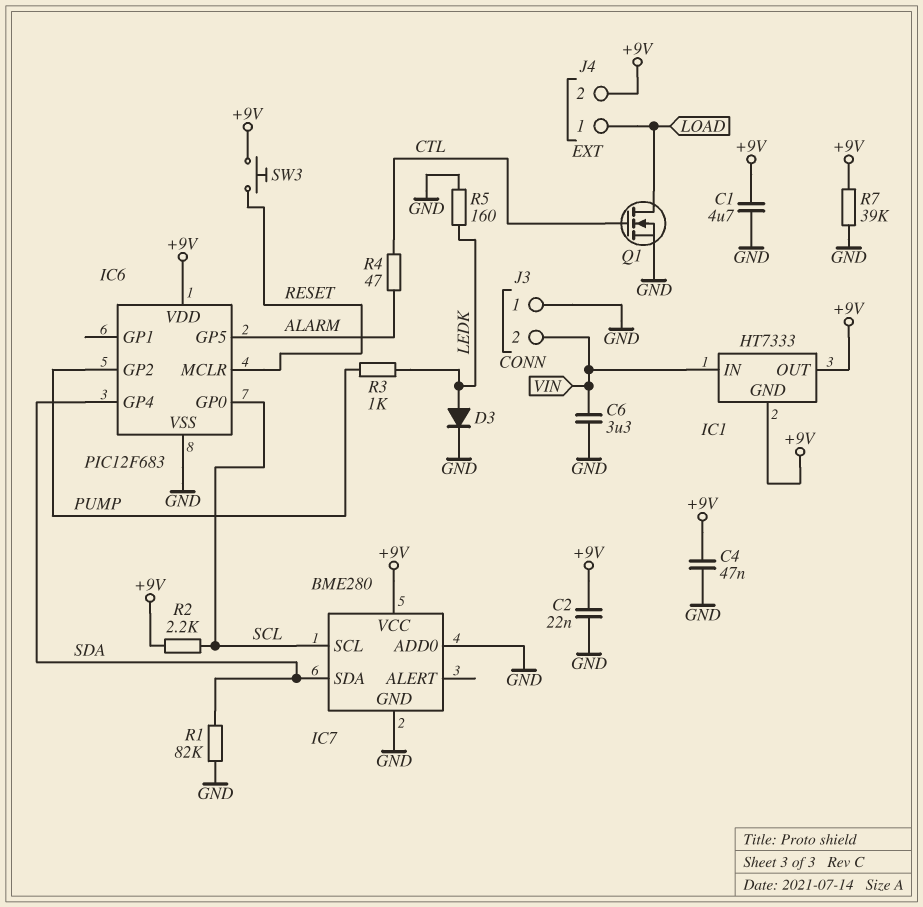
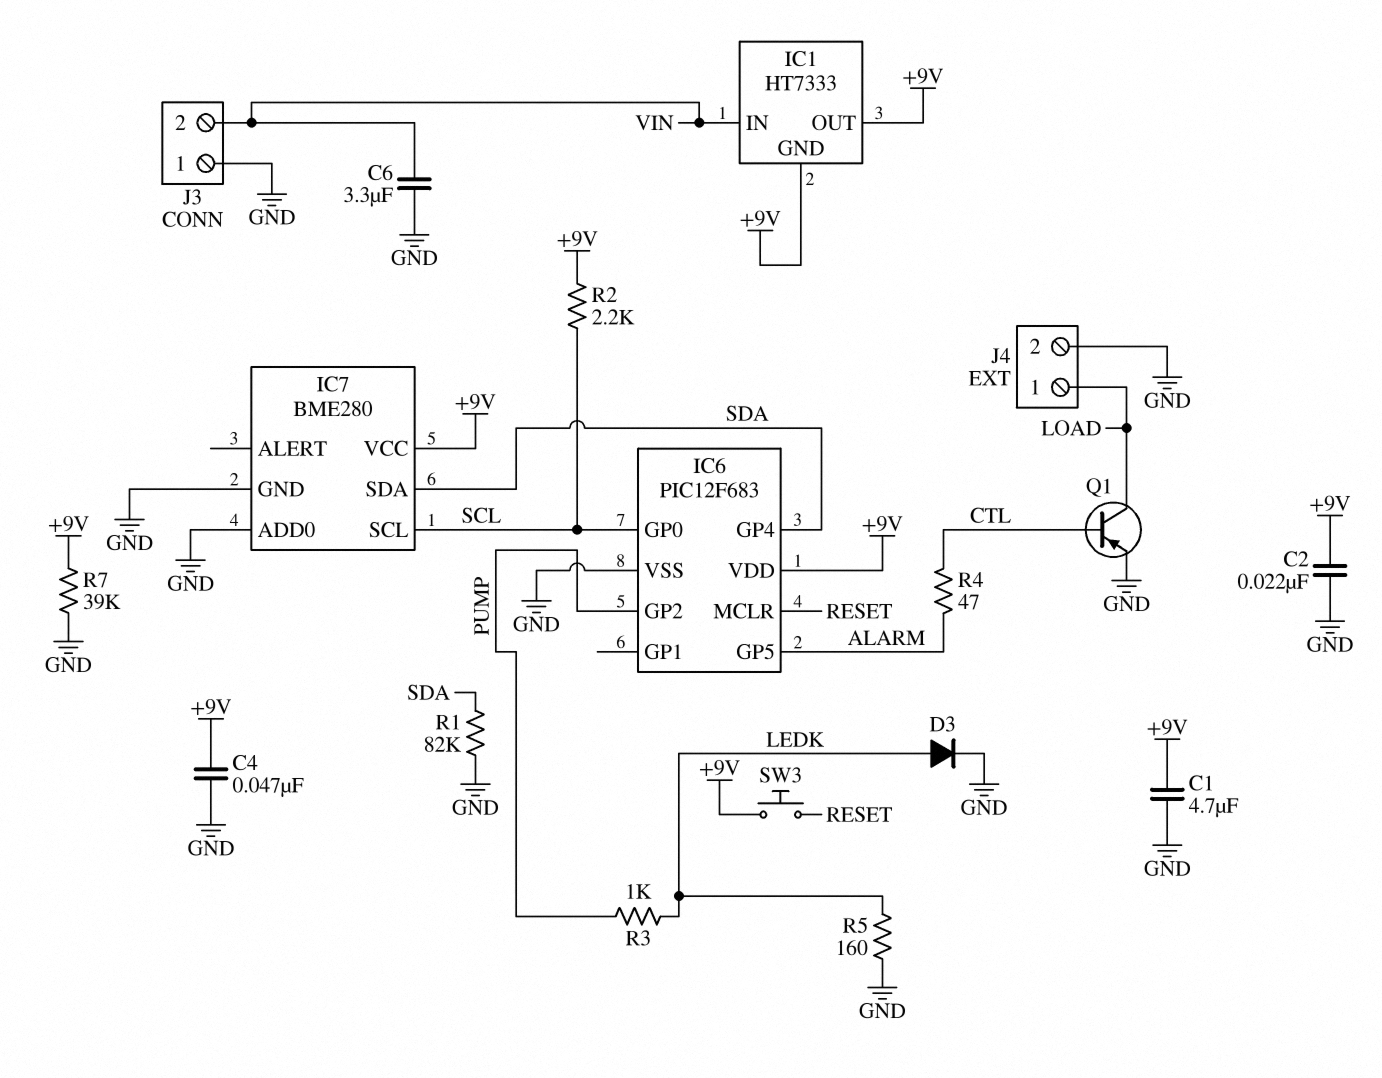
J4 pin 2: +9V -> GND
Q1: NMOS (G CTL, D LOAD, S GND) -> PNP (B CTL, C LOAD, E GND)

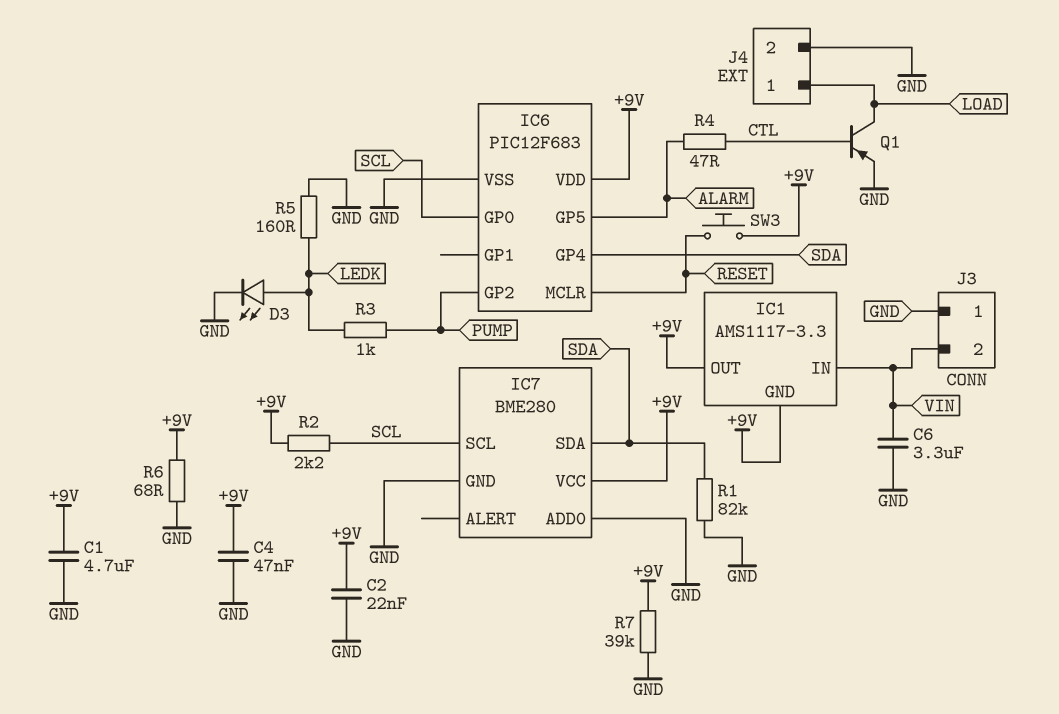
D3: diode (A LEDK, K GND) -> LED (A LEDK, K GND)
IC1: HT7333 -> AMS1117-3.3
R6: none -> 68 (+9V, GND)

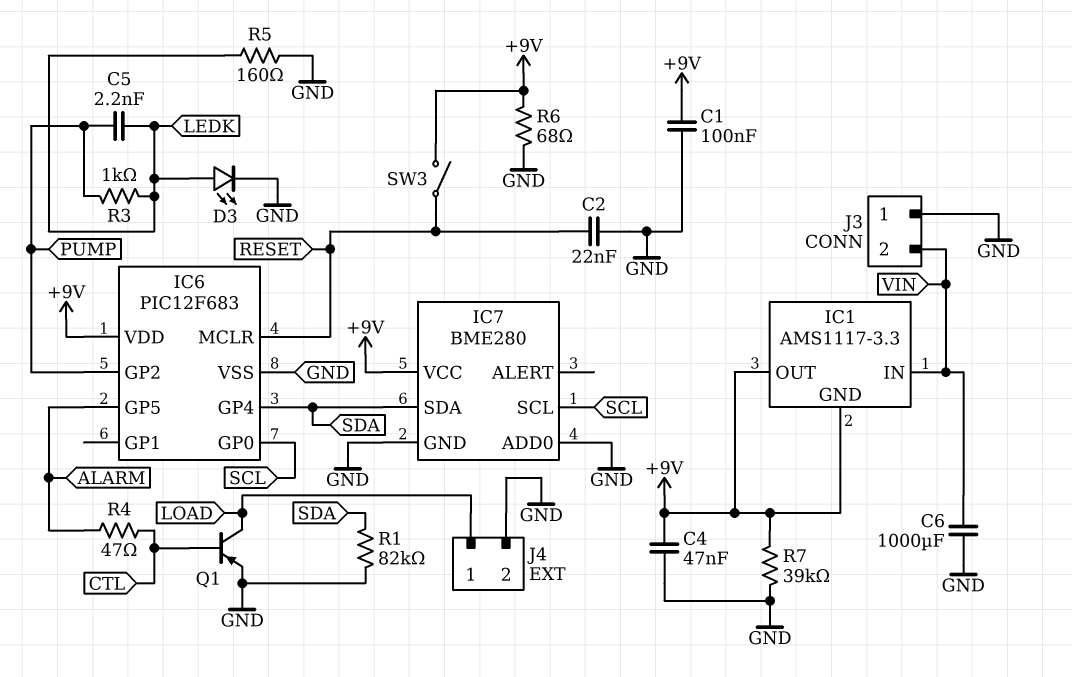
C1: 4.7uF (+9V, GND) -> 100nF (+9V, GND)
C2: 22nF (+9V, GND) -> 22nF (GND, RESET)
C5: none -> 2.2nF (LEDK, PUMP)
C6: 3.3uF (GND, VIN) -> 1000uF (GND, VIN)
R2: 2.2k (+9V, SCL) -> none
SW3: button (+9V, RESET) -> switch (+9V, RESET)

